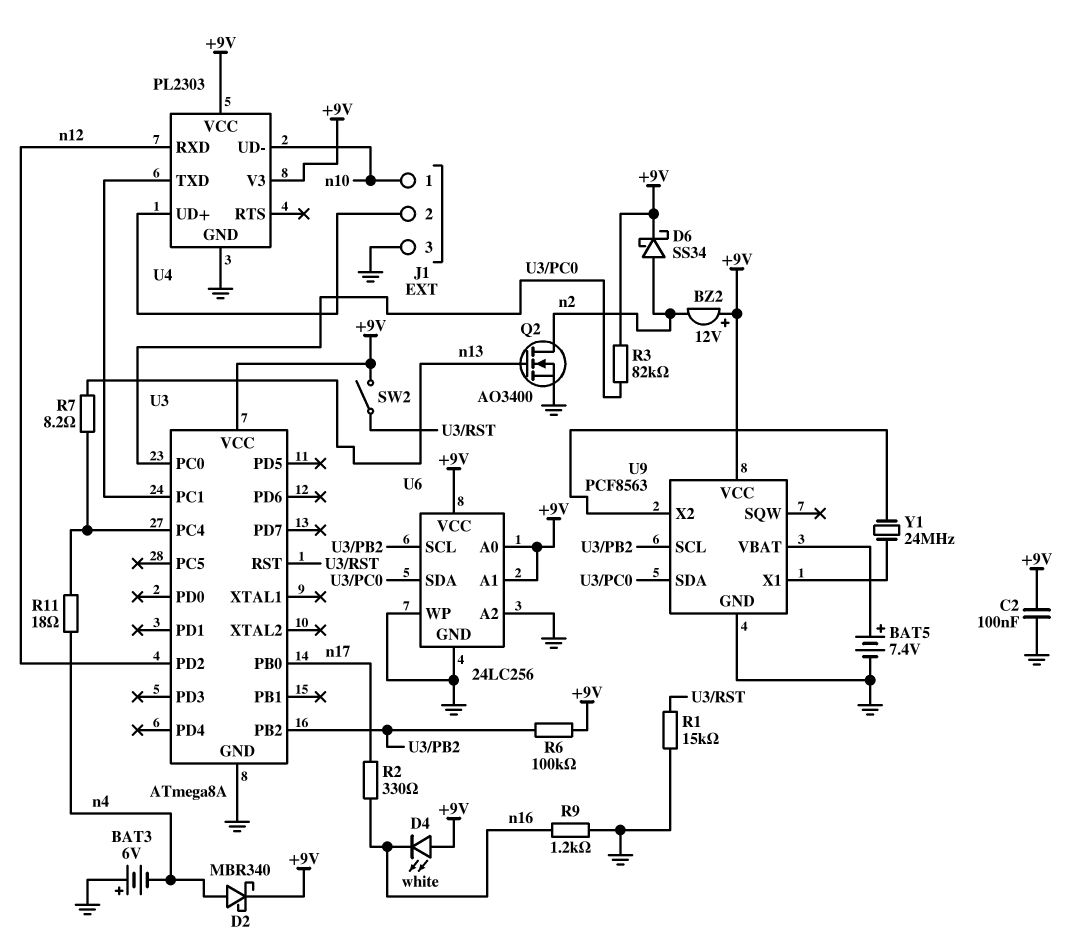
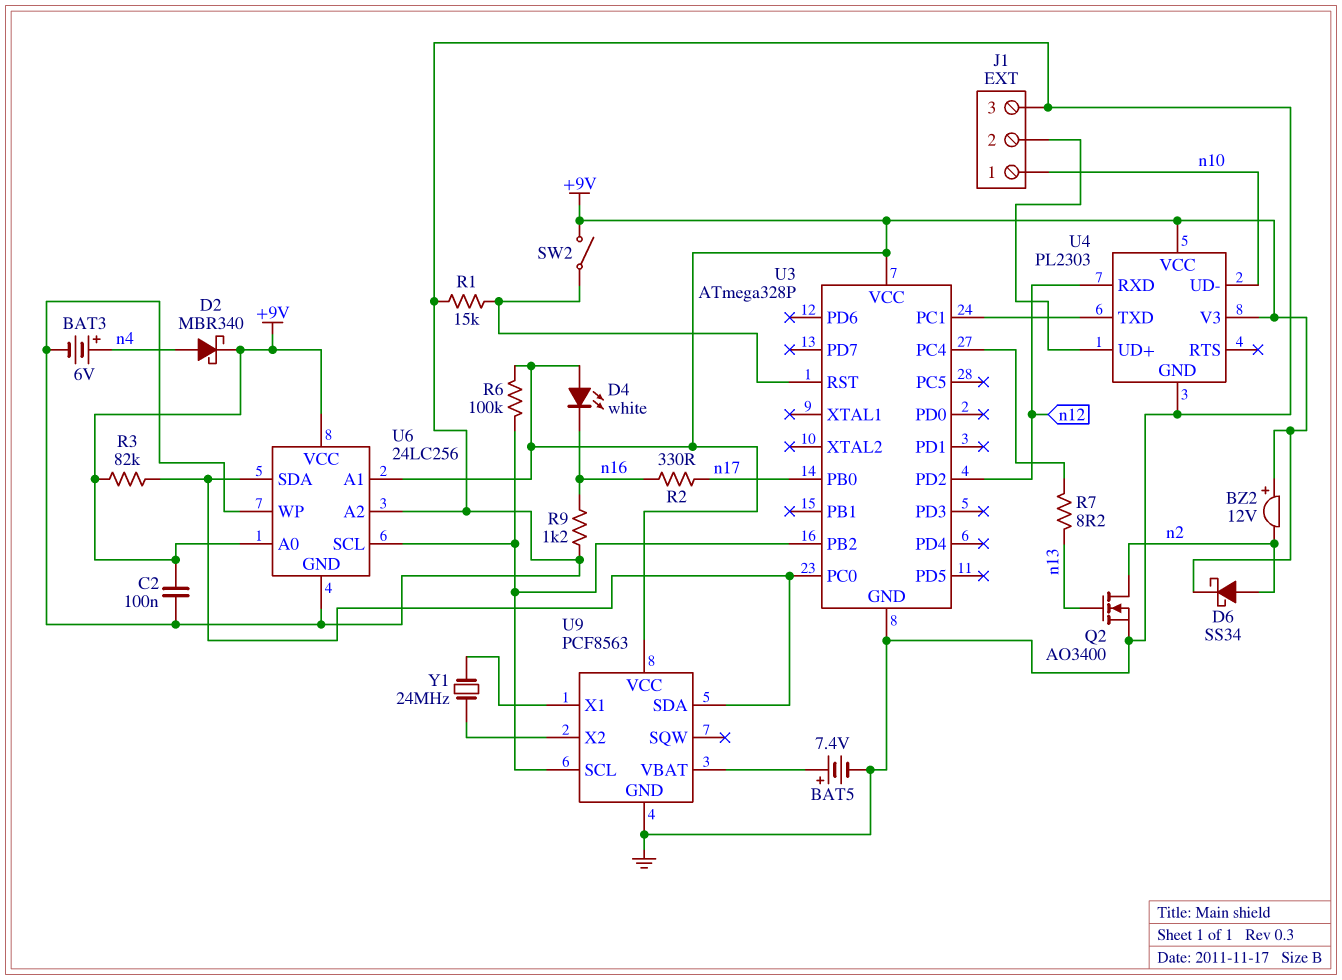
BAT3: 6V (plus GND, minus n4) -> 6V (plus n4, minus GND)
R11: 18 (U3/PC4, n4) -> none
U3: ATmega8A -> ATmega328P

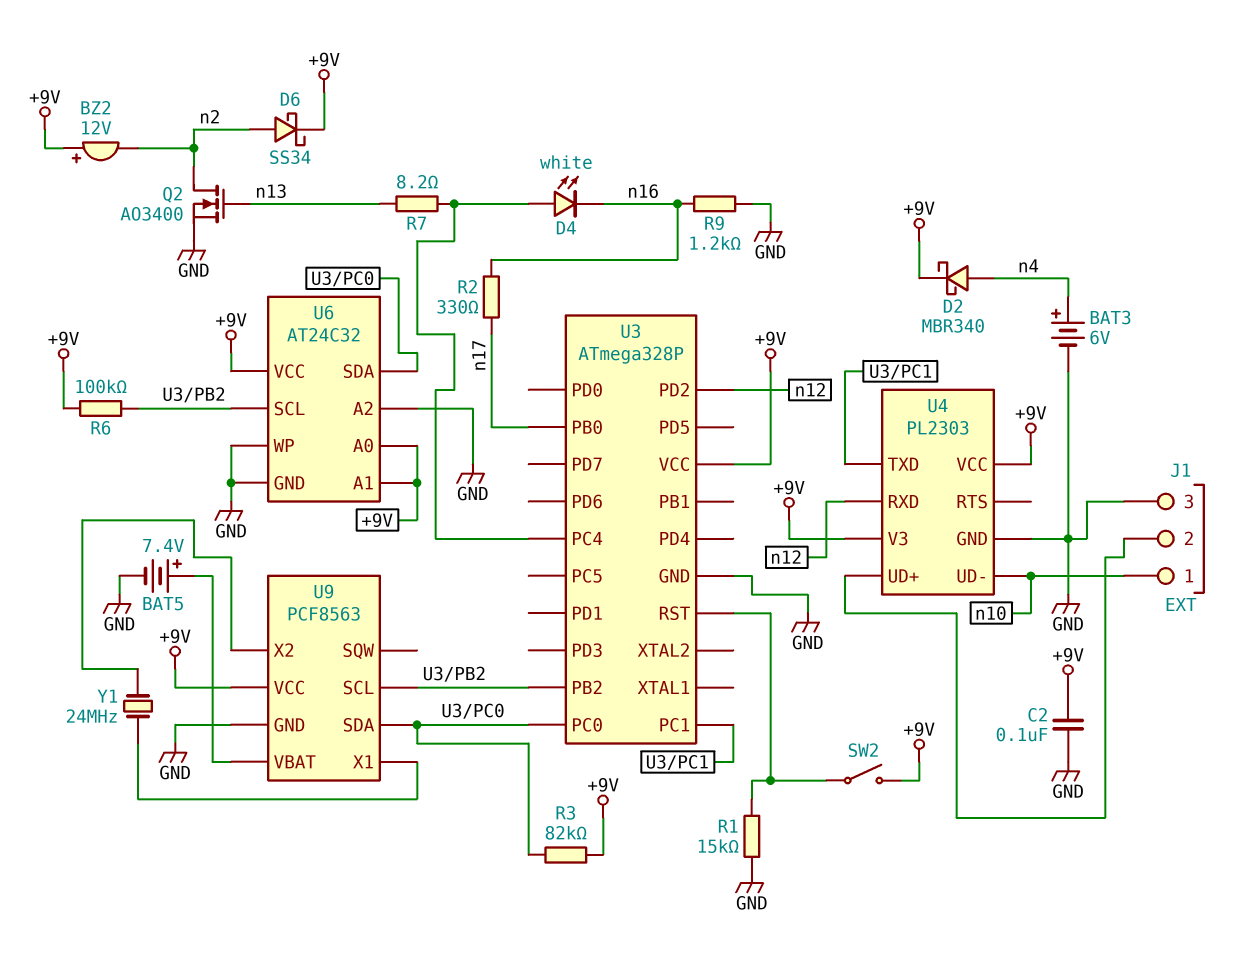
D4: LED white (A +9V, K n16) -> LED white (A U3/PC4, K n16)
U6: 24LC256 -> AT24C32

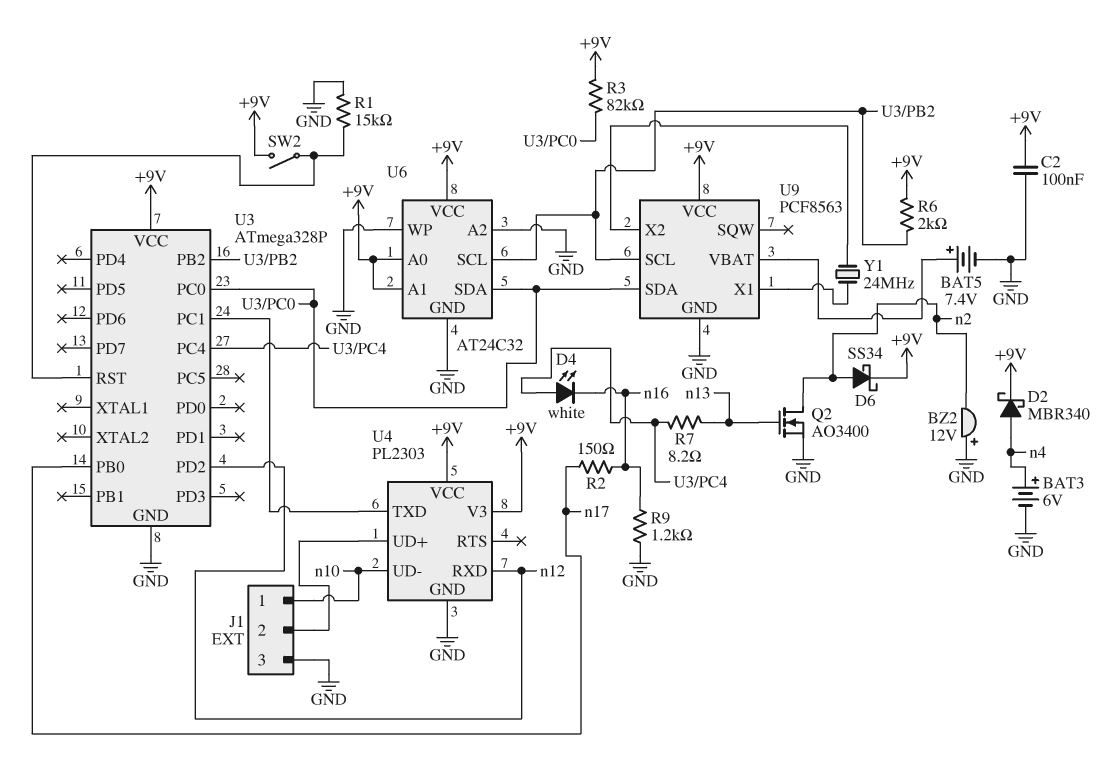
BZ2: buzzer 12V (plus +9V, minus n2) -> buzzer 12V (plus GND, minus n2)
R2: 330 (n16, n17) -> 150 (n16, n17)
R6: 100k (+9V, U3/PB2) -> 2k (+9V, U3/PB2)

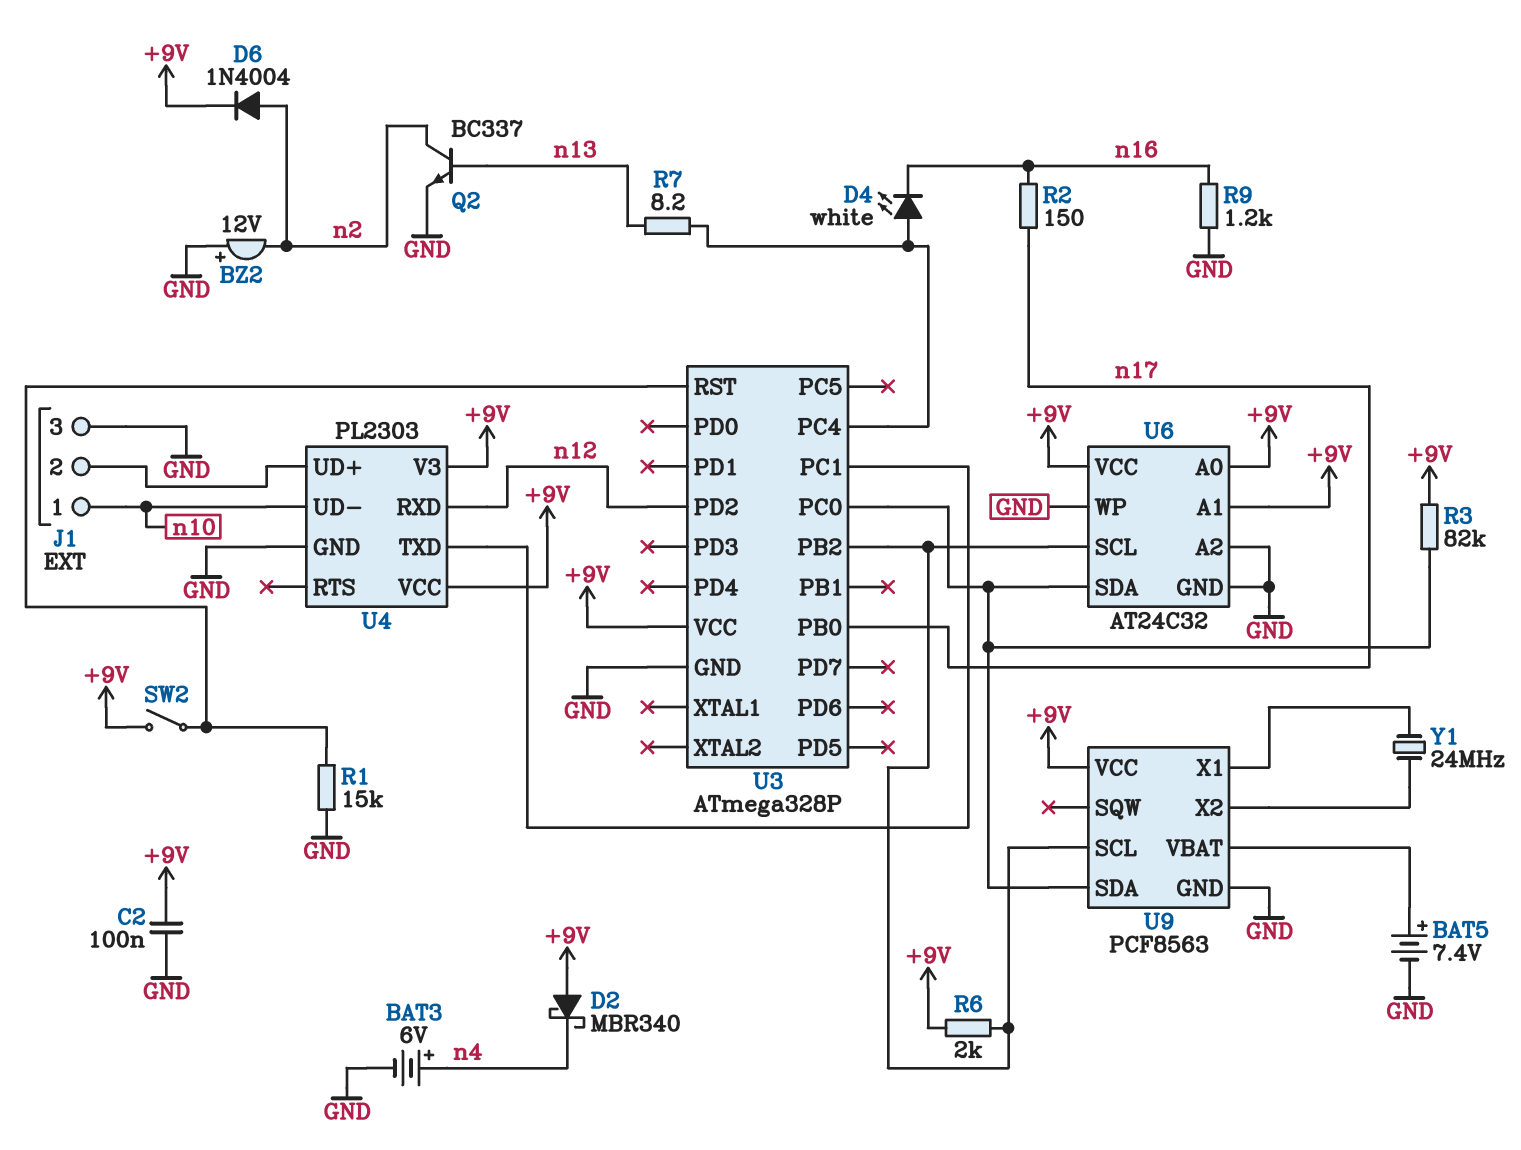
D2: schottky MBR340 (A n4, K +9V) -> schottky MBR340 (A +9V, K n4)
D6: schottky SS34 (A n2, K +9V) -> diode 1N4004 (A n2, K +9V)
Q2: NMOS AO3400 (G n13, D n2, S GND) -> NPN BC337 (B n13, C n2, E GND)

